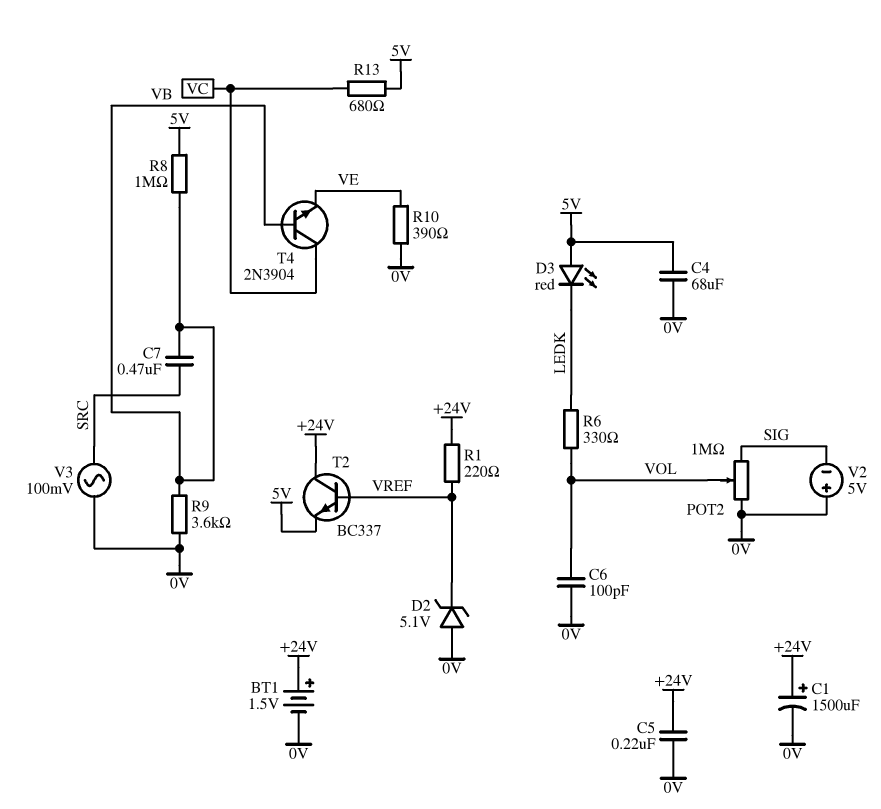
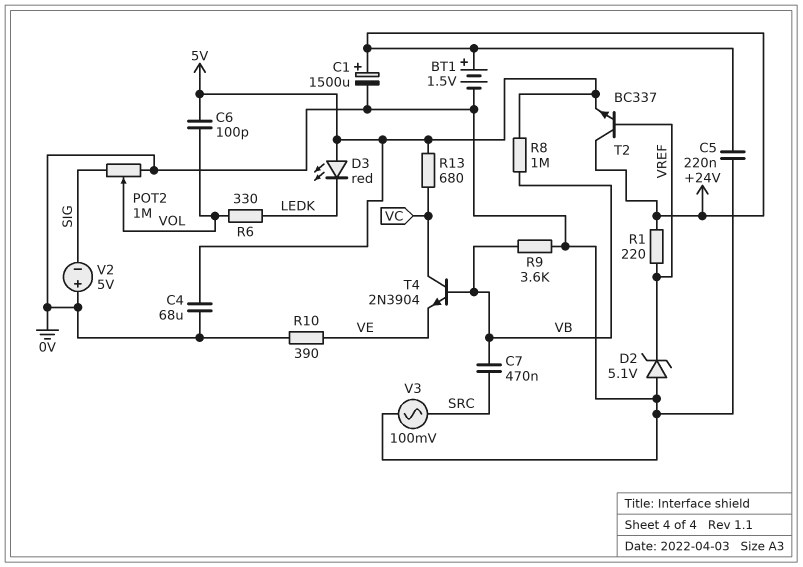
C6: 100pF (0V, VOL) -> 100pF (5V, VOL)

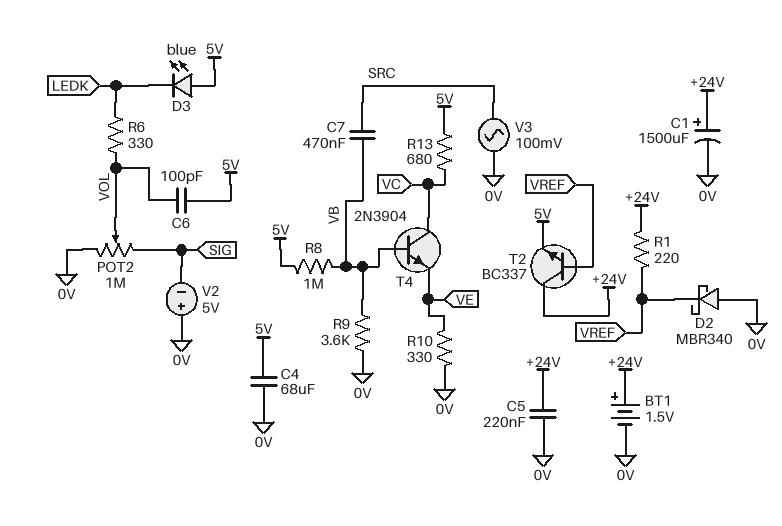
D2: zener 5.1V (A 0V, K VREF) -> schottky MBR340 (A 0V, K VREF)
D3: LED red (A 5V, K LEDK) -> LED blue (A 5V, K LEDK)
R10: 390 (0V, VE) -> 330 (0V, VE)

